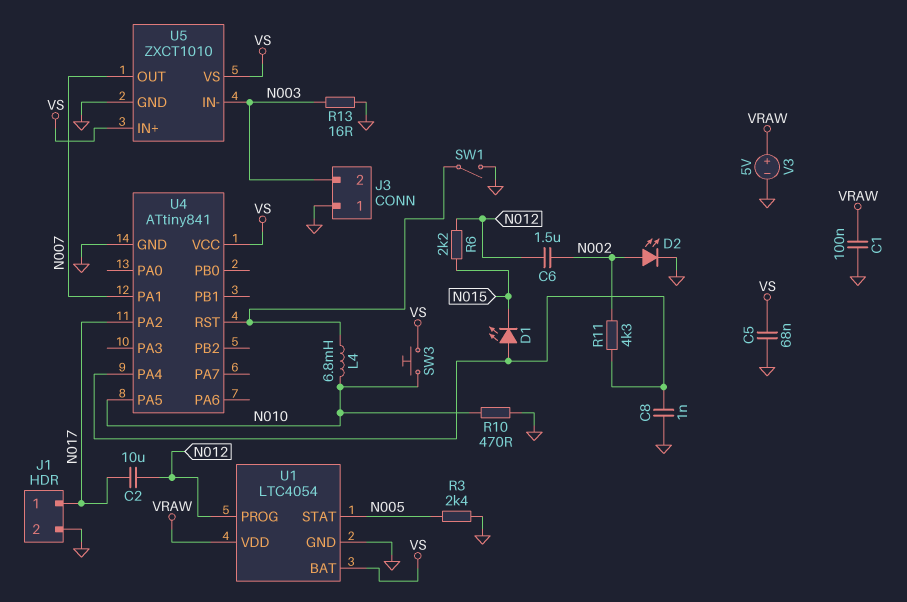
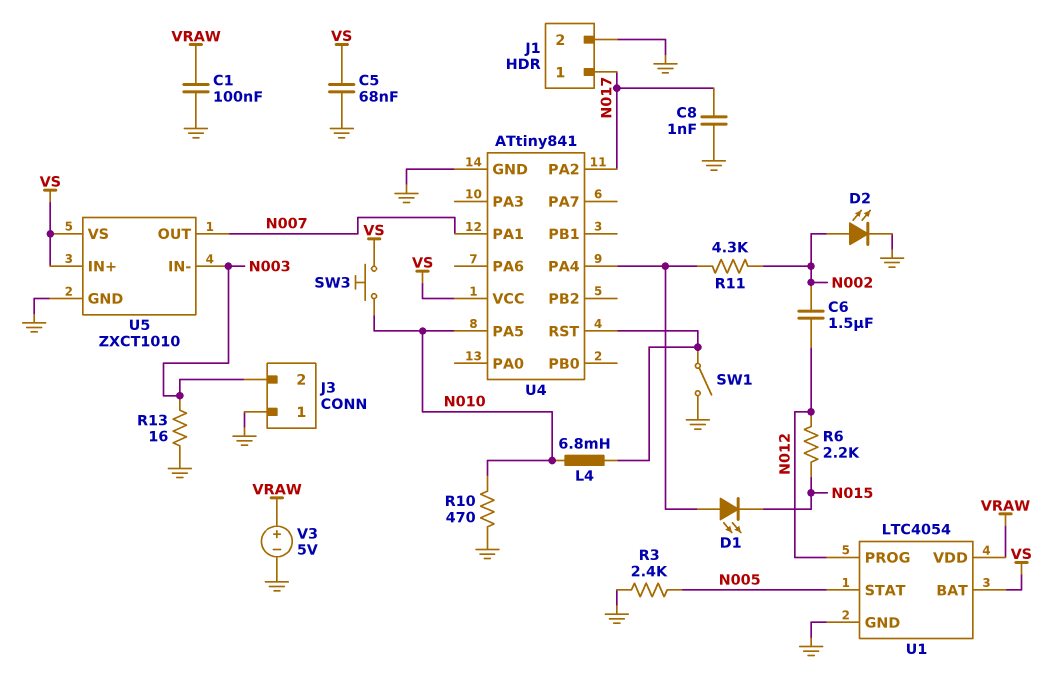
C2: 10uF (N012, N017) -> none
C8: 1nF (GND, U4/PA4) -> 1nF (GND, N017)

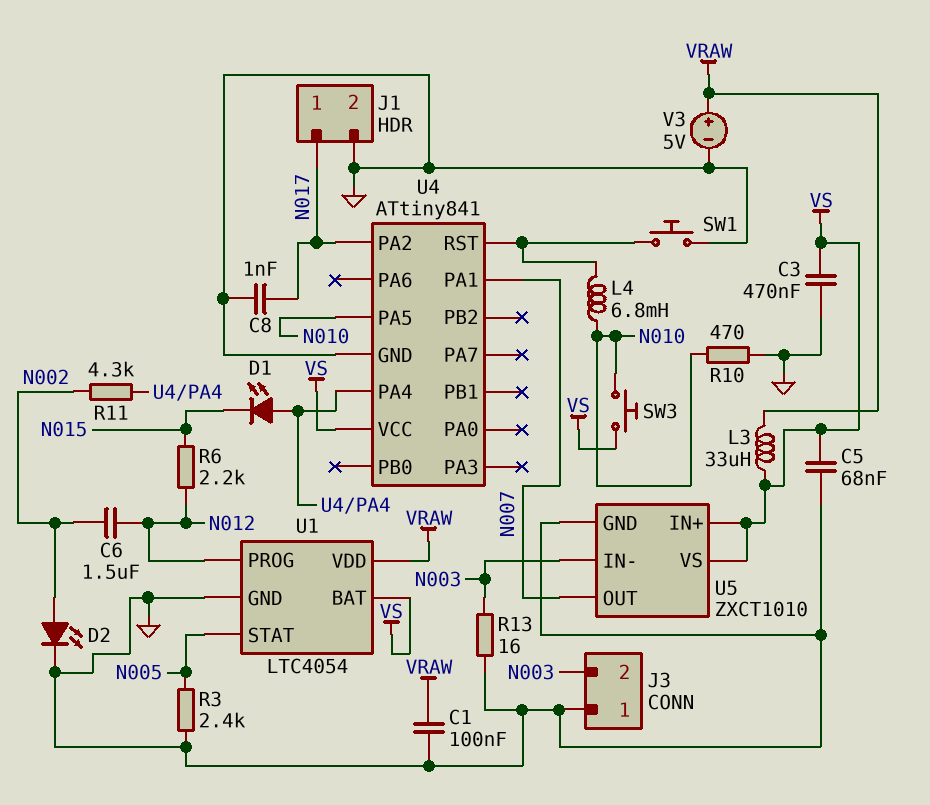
C3: none -> 470nF (GND, VS)
L3: none -> 33uH (VRAW, VS)
SW1: switch (GND, U4/RST) -> button (GND, U4/RST)

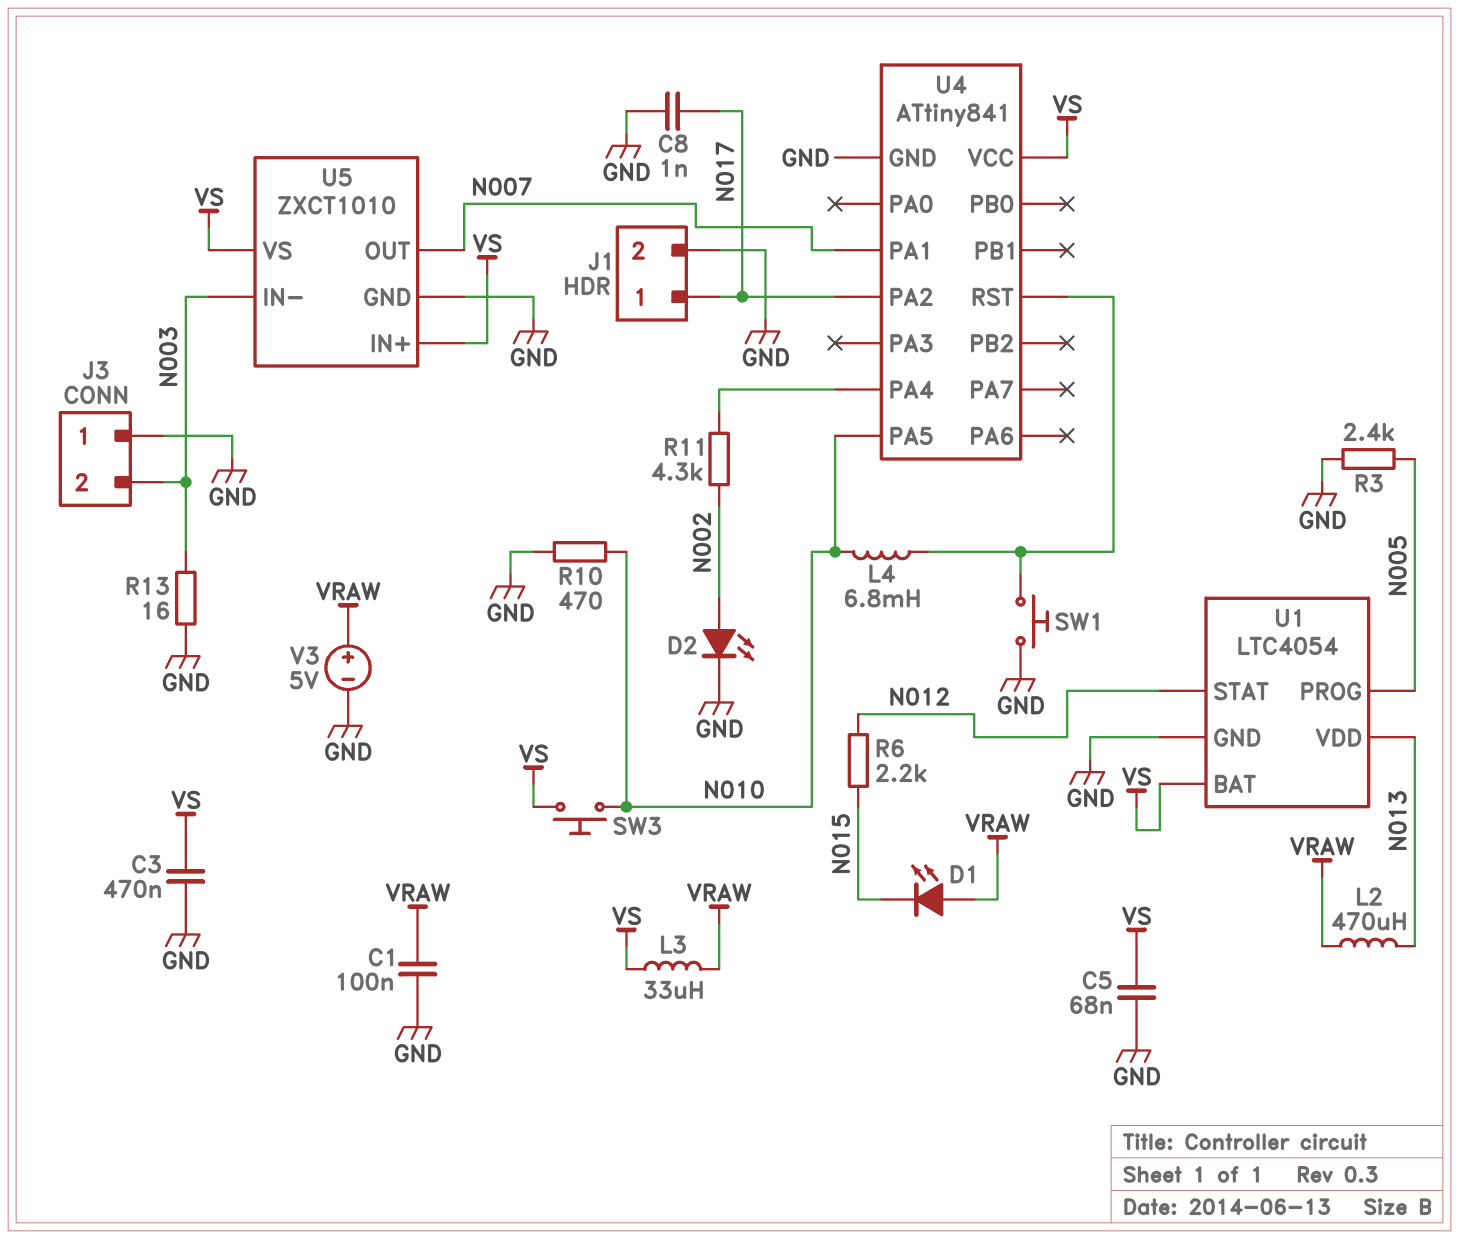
C6: 1.5uF (N002, N012) -> none
D1: LED (A U4/PA4, K N015) -> LED (A VRAW, K N015)
L2: none -> 470uH (N013, VRAW)
U1 pin PROG: N012 -> N005
U1 pin STAT: N005 -> N012
U1 pin VDD: VRAW -> N013

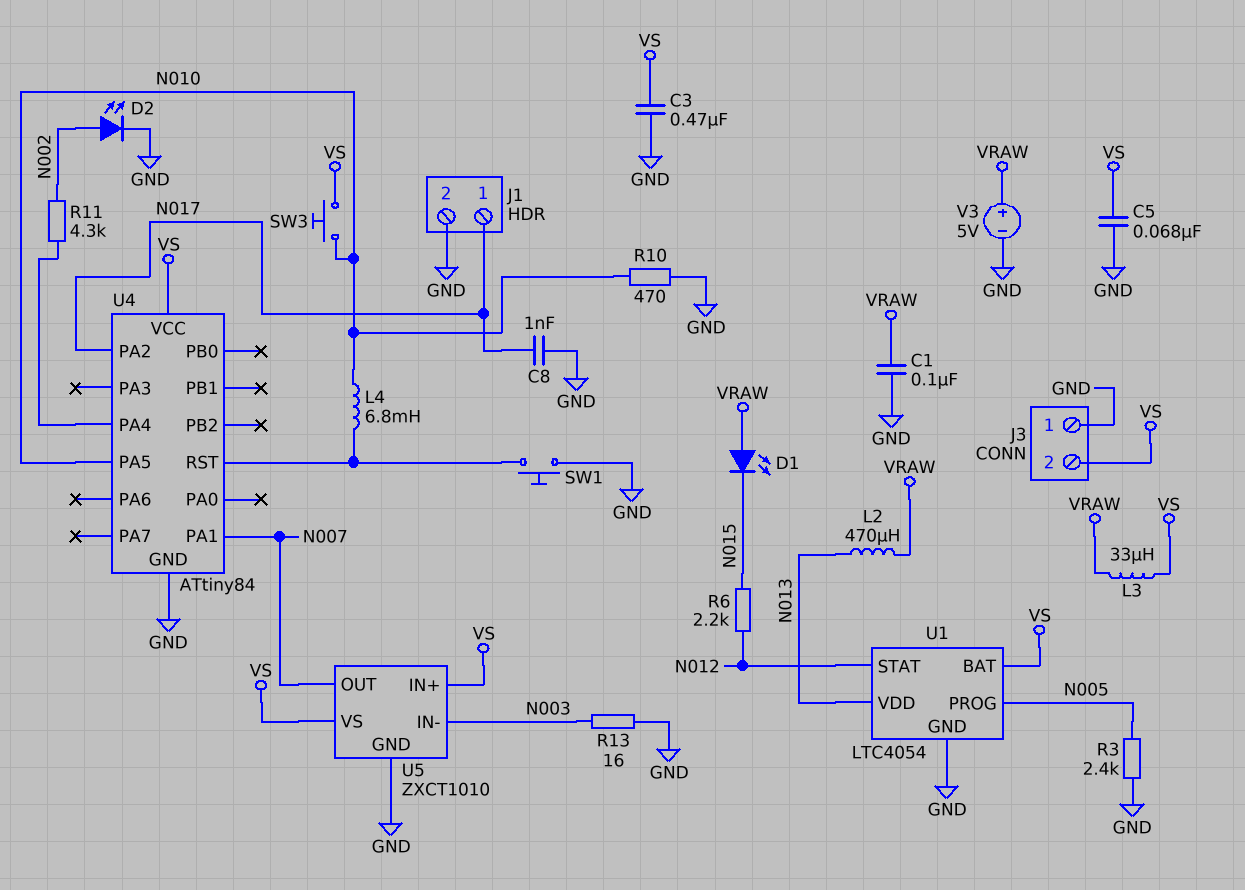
J3 pin 2: N003 -> VS
U4: ATtiny841 -> ATtiny84

